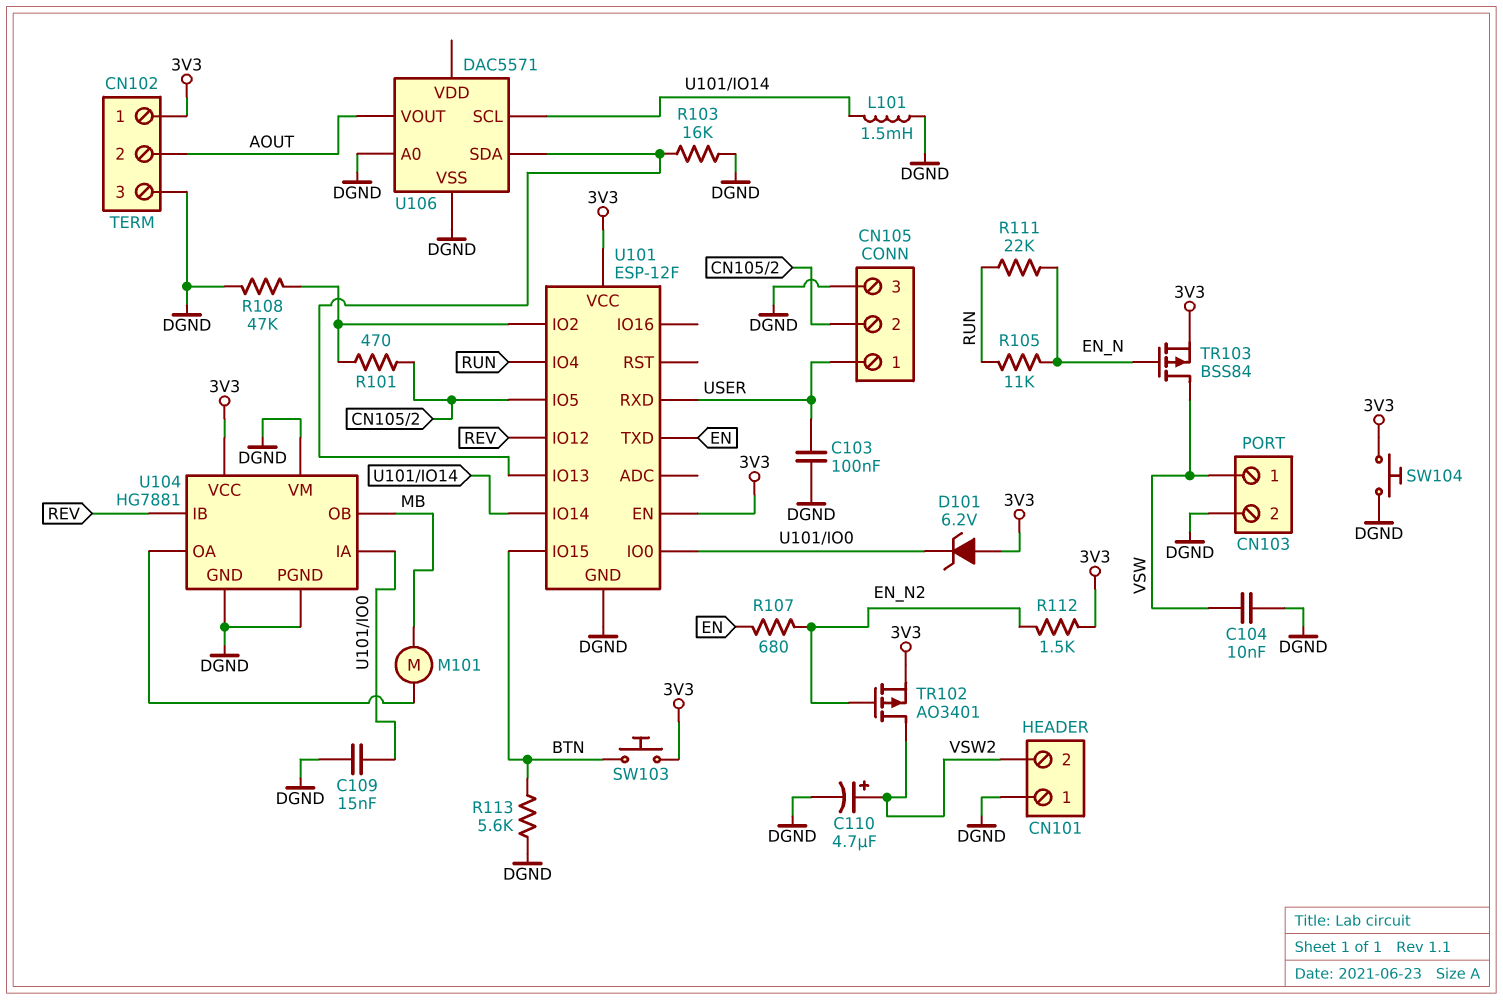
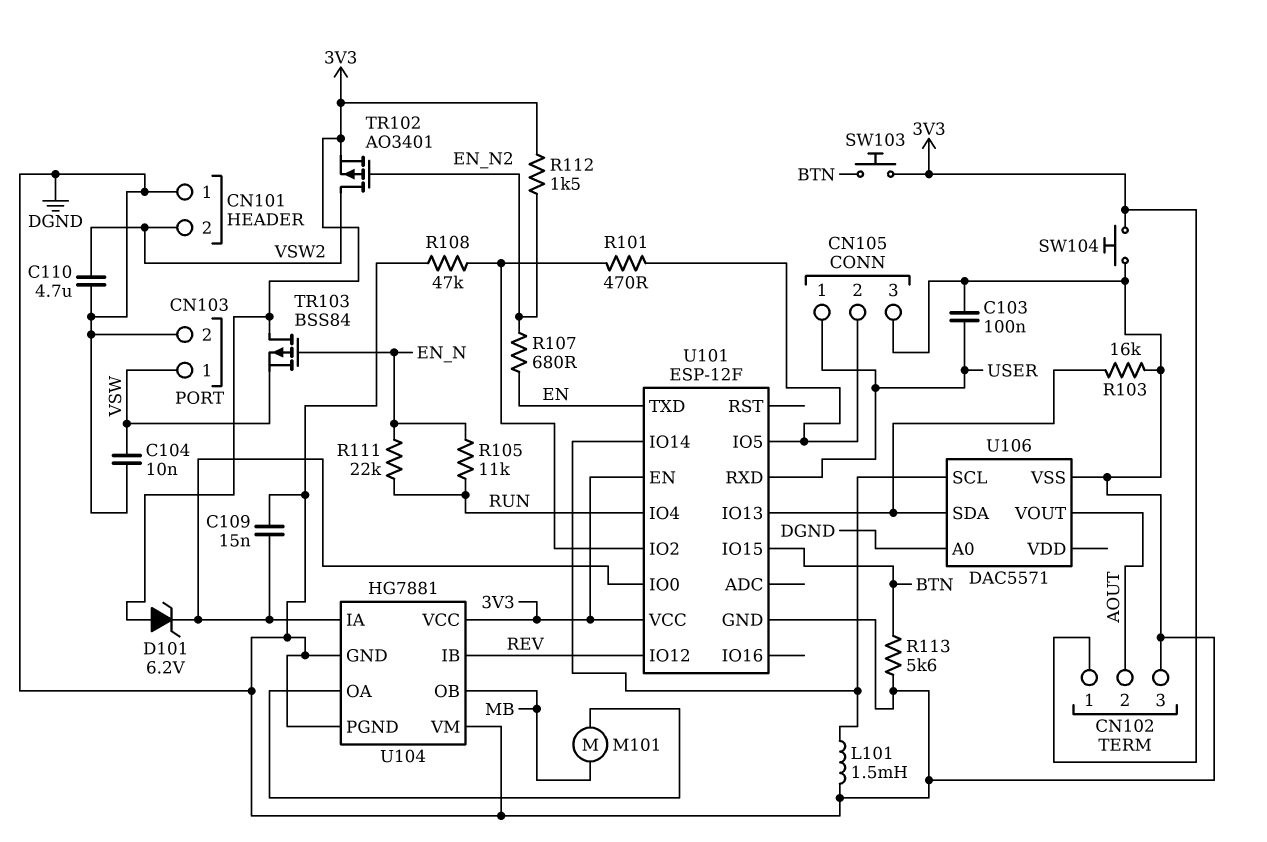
C110: 4.7uF (plus VSW2, minus DGND) -> 4.7uF (DGND, VSW2)
TR103: PMOS BSS84 (G EN_N, D VSW, S 3V3) -> PMOS BSS84 (G EN_N, D 3V3, S VSW)

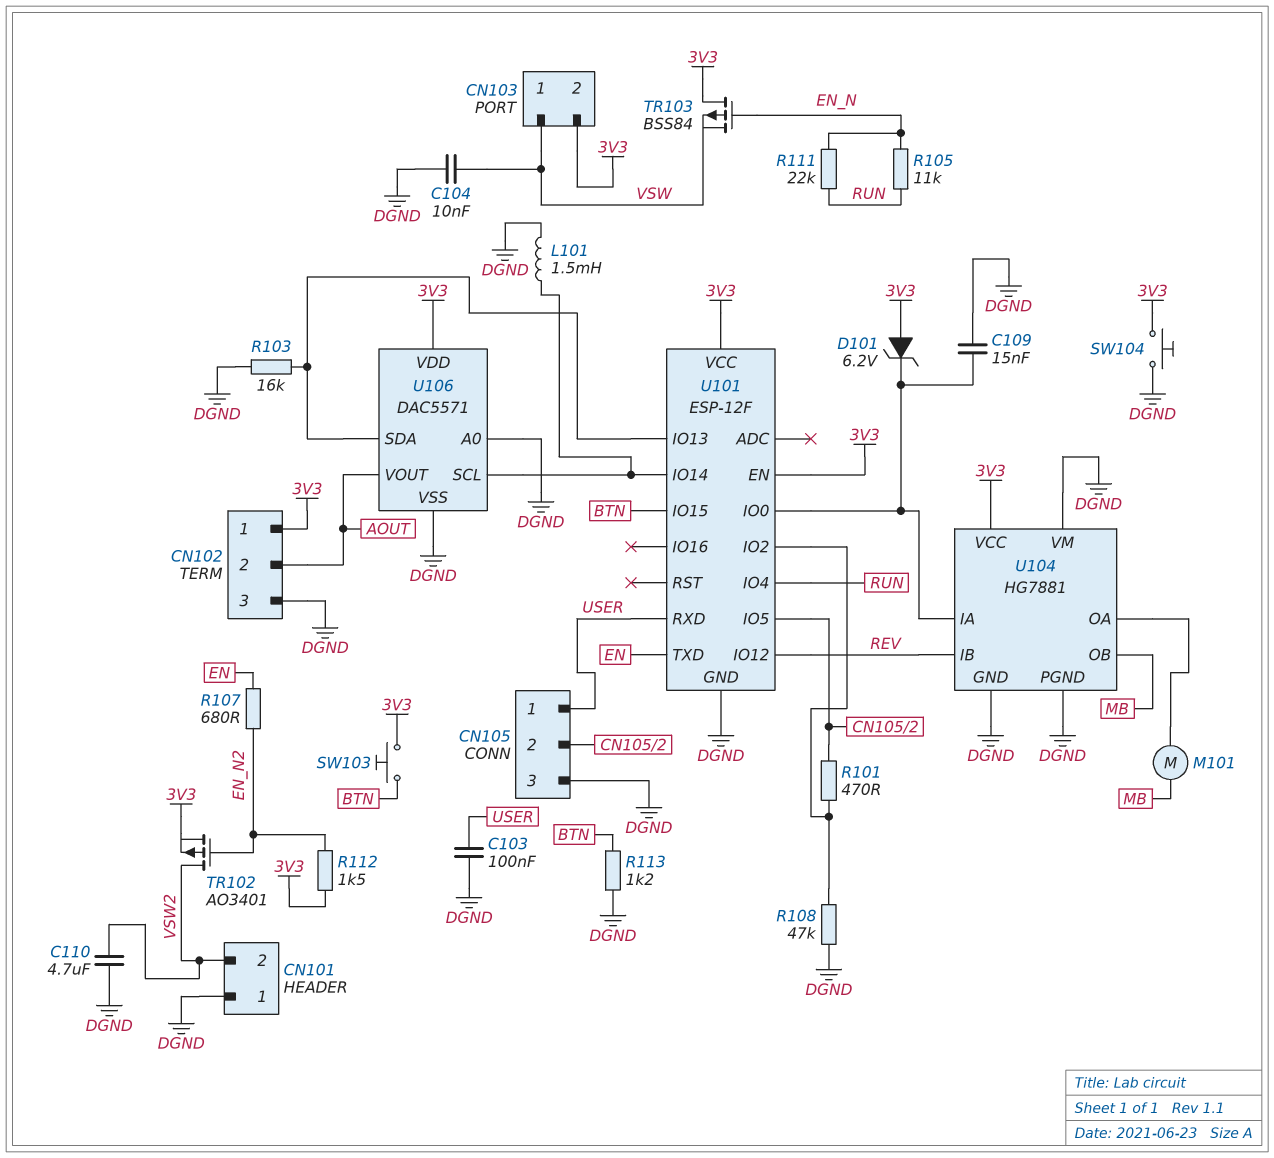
CN103 pin 2: DGND -> 3V3
R113: 5.6k (BTN, DGND) -> 1.2k (BTN, DGND)
U106 pin VDD: none -> 3V3

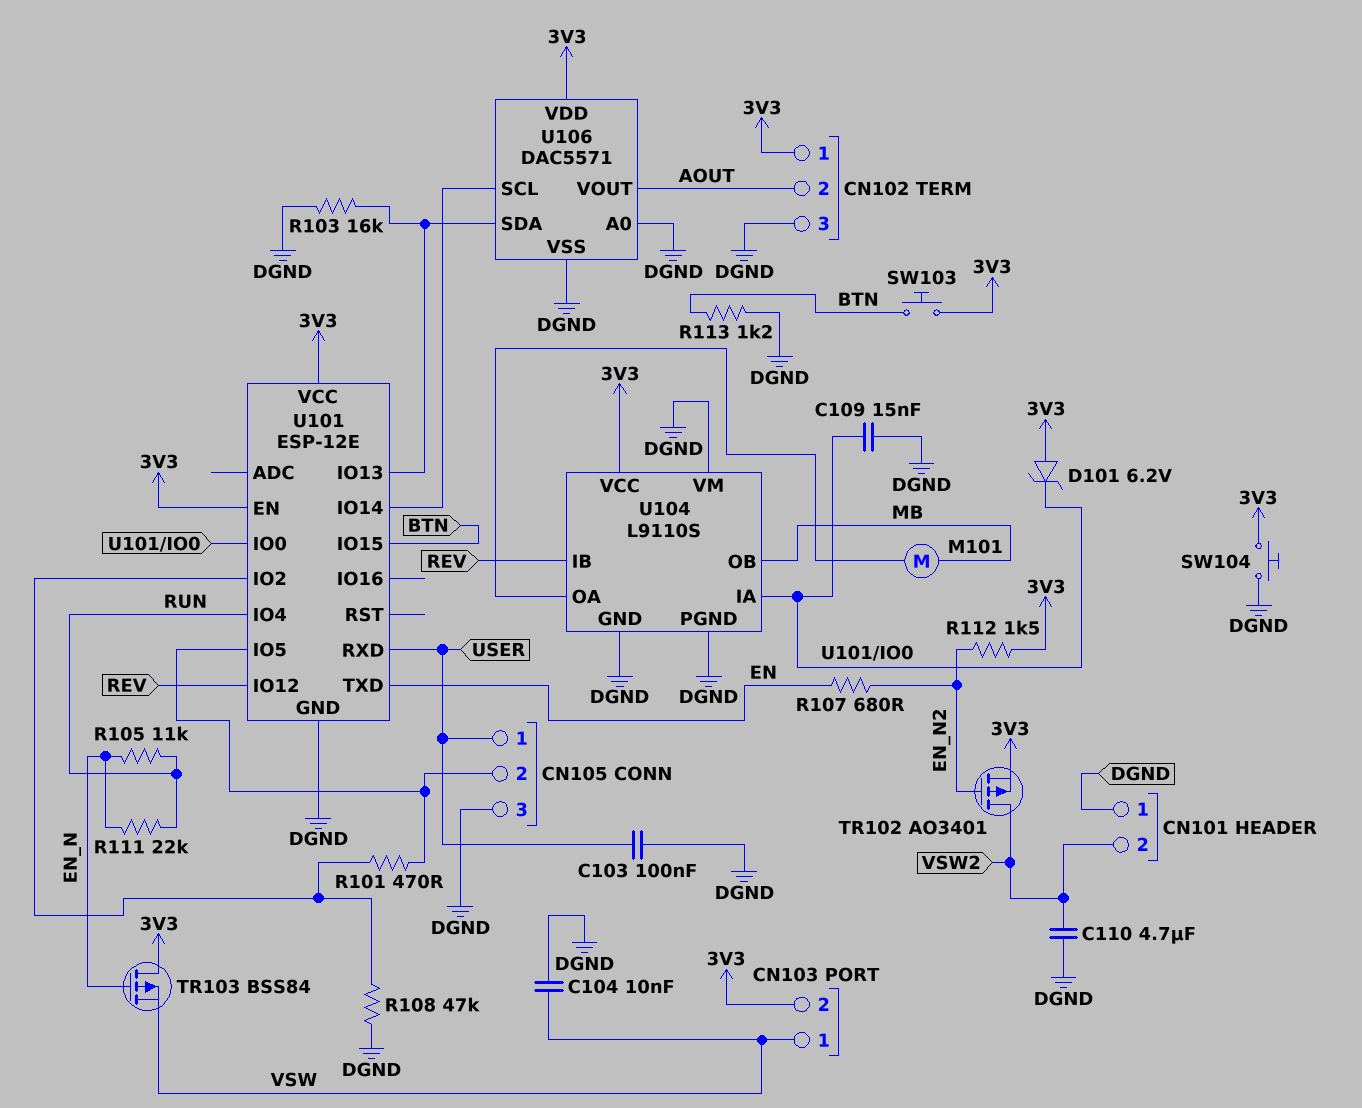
L101: 1.5mH (DGND, U101/IO14) -> none
U101: ESP-12F -> ESP-12E
U104: HG7881 -> L9110S

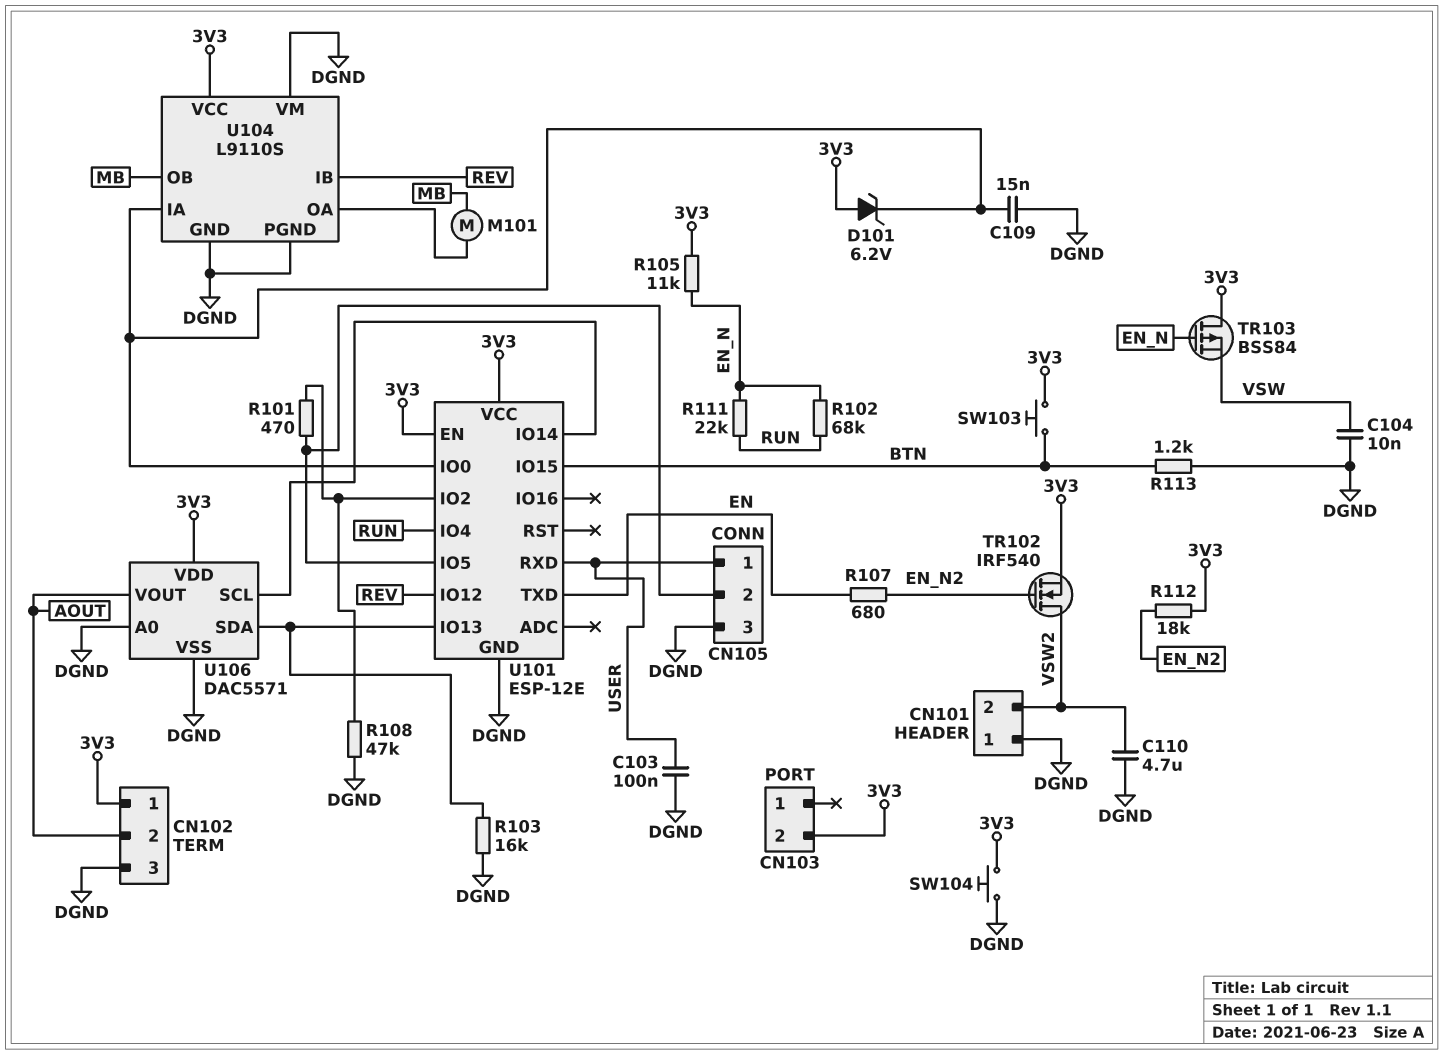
CN103 pin 1: VSW -> none
R102: none -> 68k (EN_N, RUN)
R105: 11k (EN_N, RUN) -> 11k (3V3, EN_N)
R112: 1.5k (3V3, EN_N2) -> 18k (3V3, EN_N2)
TR102: PMOS AO3401 (G EN_N2, D VSW2, S 3V3) -> NMOS IRF540 (G EN_N2, D VSW2, S 3V3)

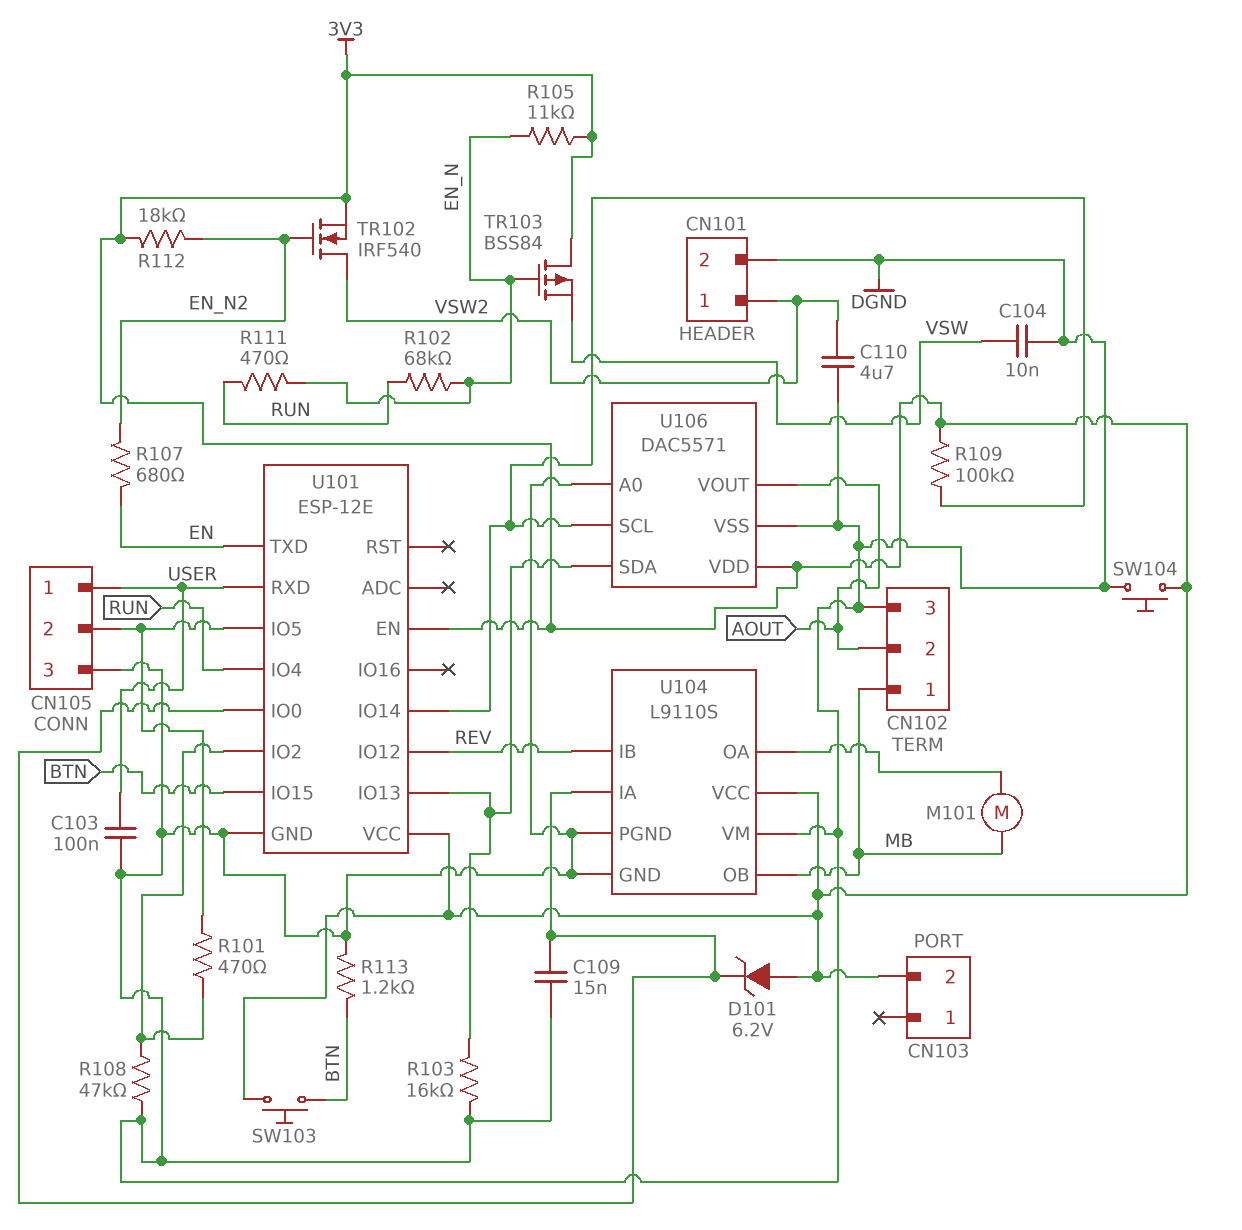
CN101 pin 1: DGND -> VSW2
CN101 pin 2: VSW2 -> DGND
CN102 pin 1: 3V3 -> MB
R109: none -> 100k (3V3, U101/IO14)
R111: 22k (EN_N, RUN) -> 470 (EN_N, RUN)

